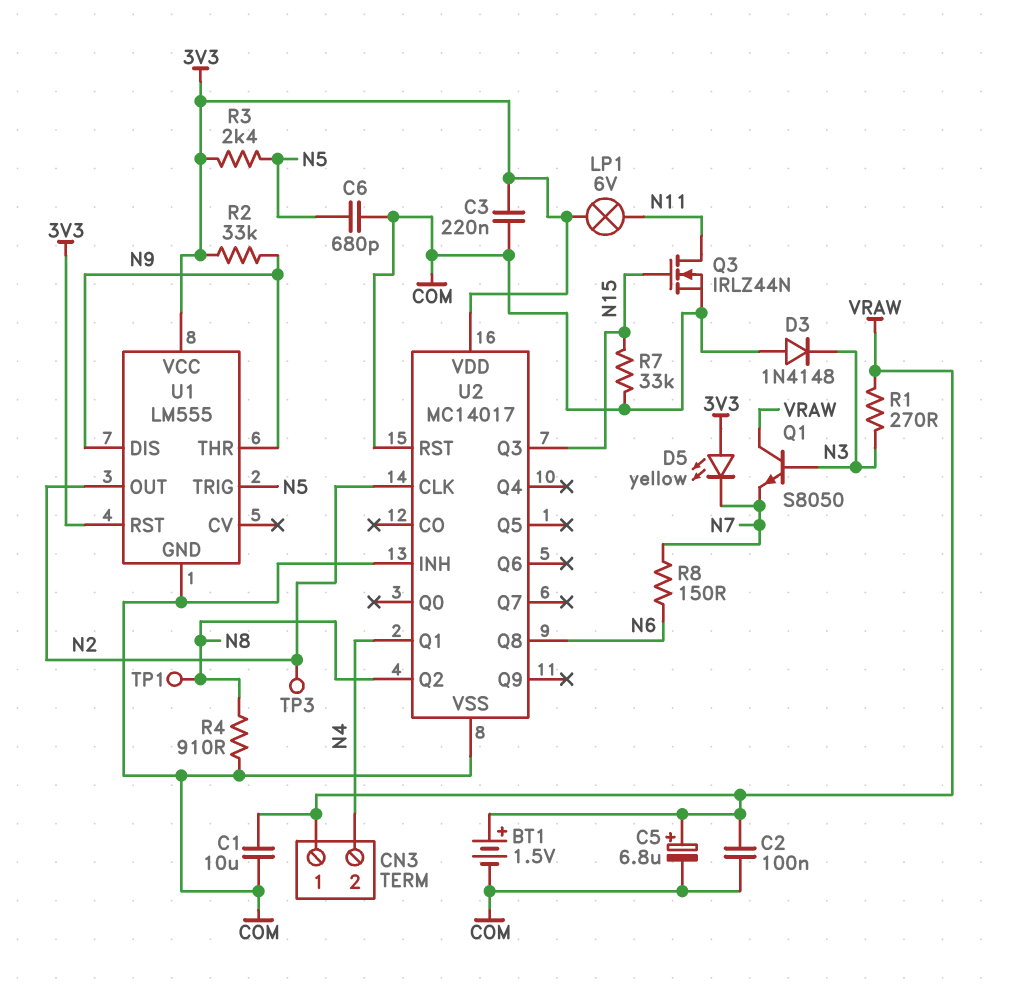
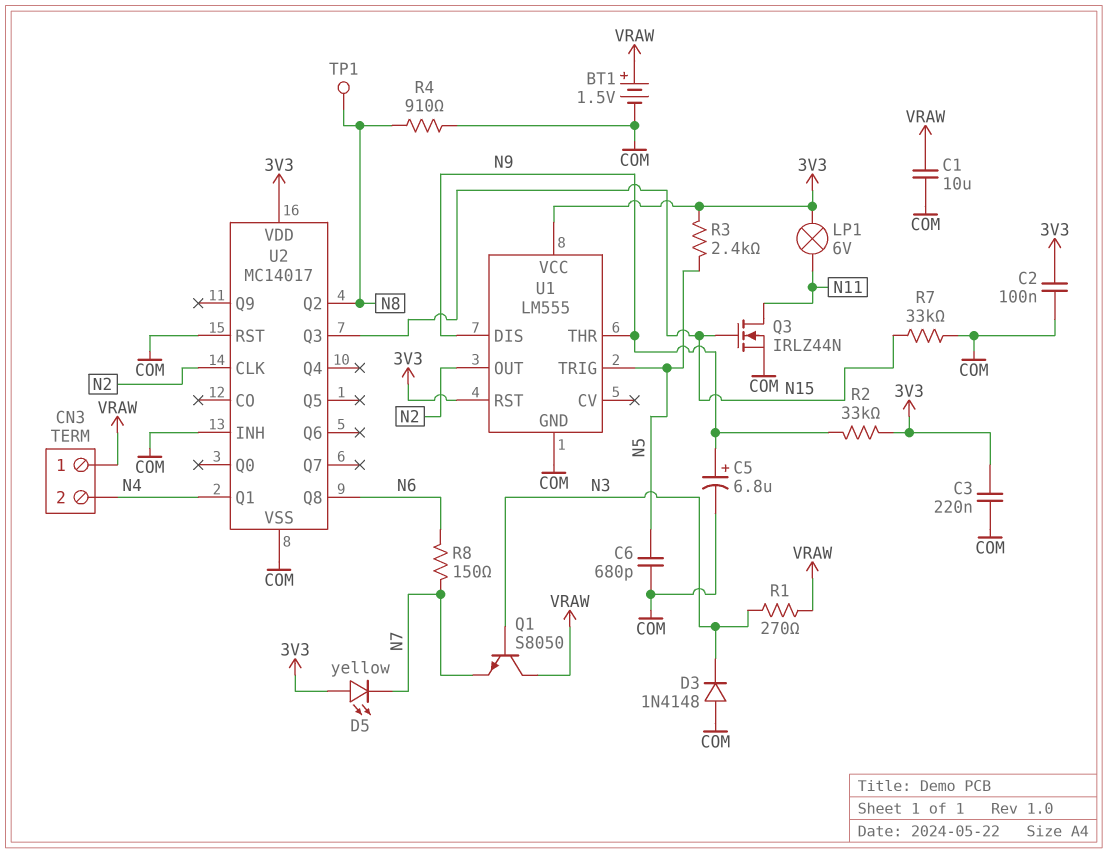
C2: 100nF (COM, VRAW) -> 100nF (3V3, COM)
C5: 6.8uF (plus VRAW, minus COM) -> 6.8uF (plus N9, minus COM)
TP3: test point (N2) -> none

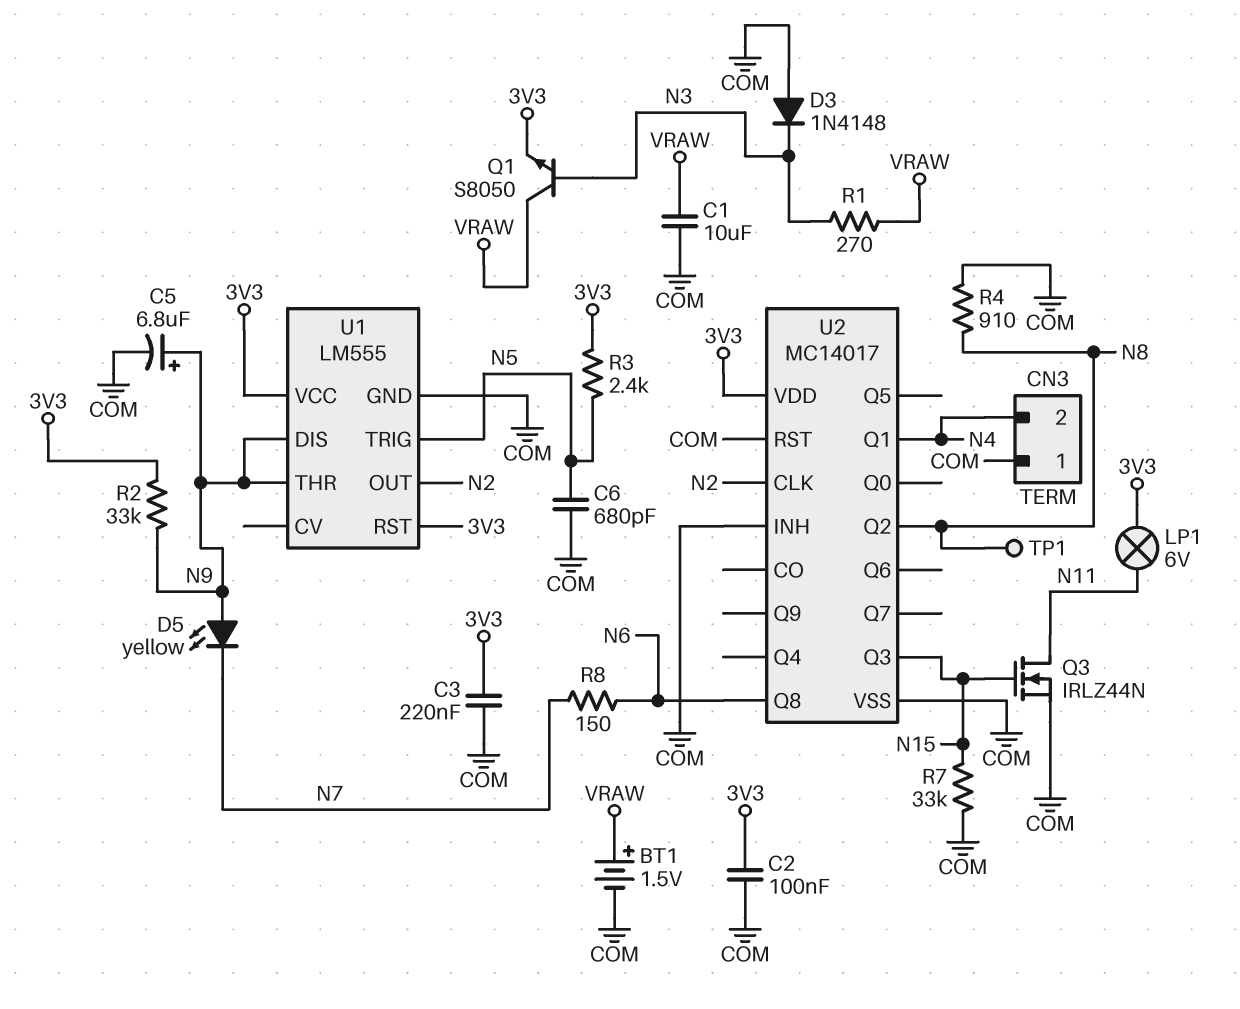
CN3 pin 1: VRAW -> COM
D5: LED yellow (A 3V3, K N7) -> LED yellow (A N9, K N7)
Q1: NPN S8050 (B N3, C VRAW, E N7) -> NPN S8050 (B N3, C VRAW, E 3V3)

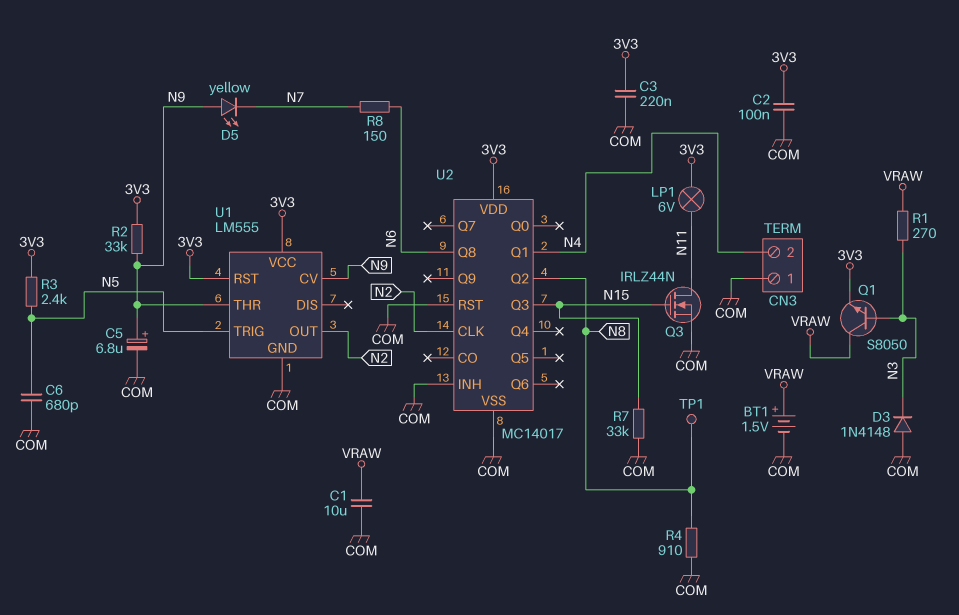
U1 pin CV: none -> N9
U1 pin DIS: N9 -> none

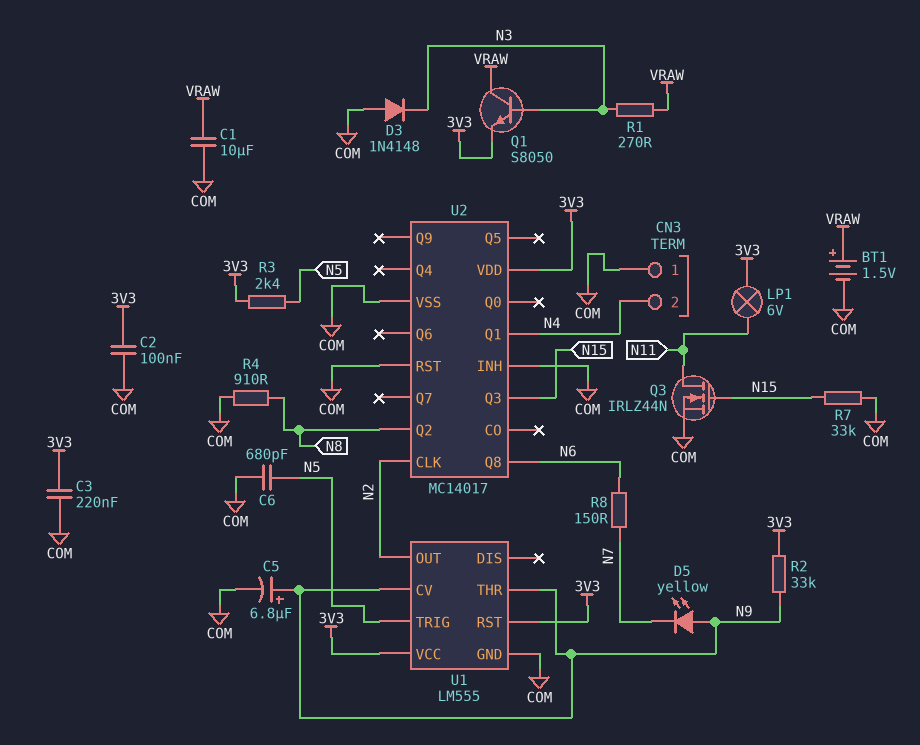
TP1: test point (N8) -> none

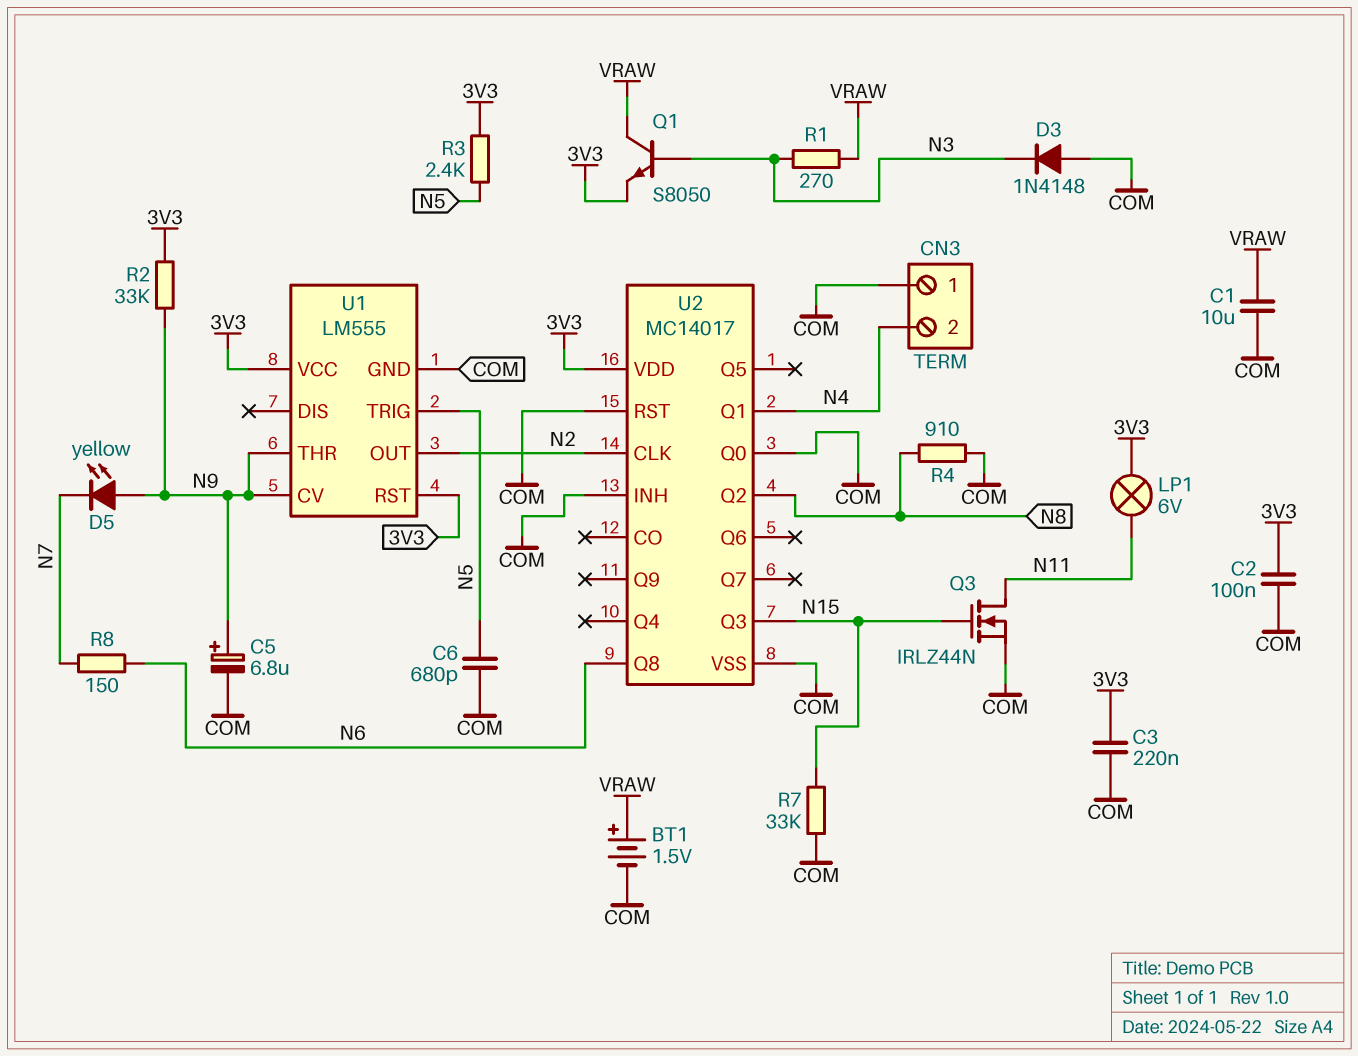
U2 pin Q0: none -> COM

